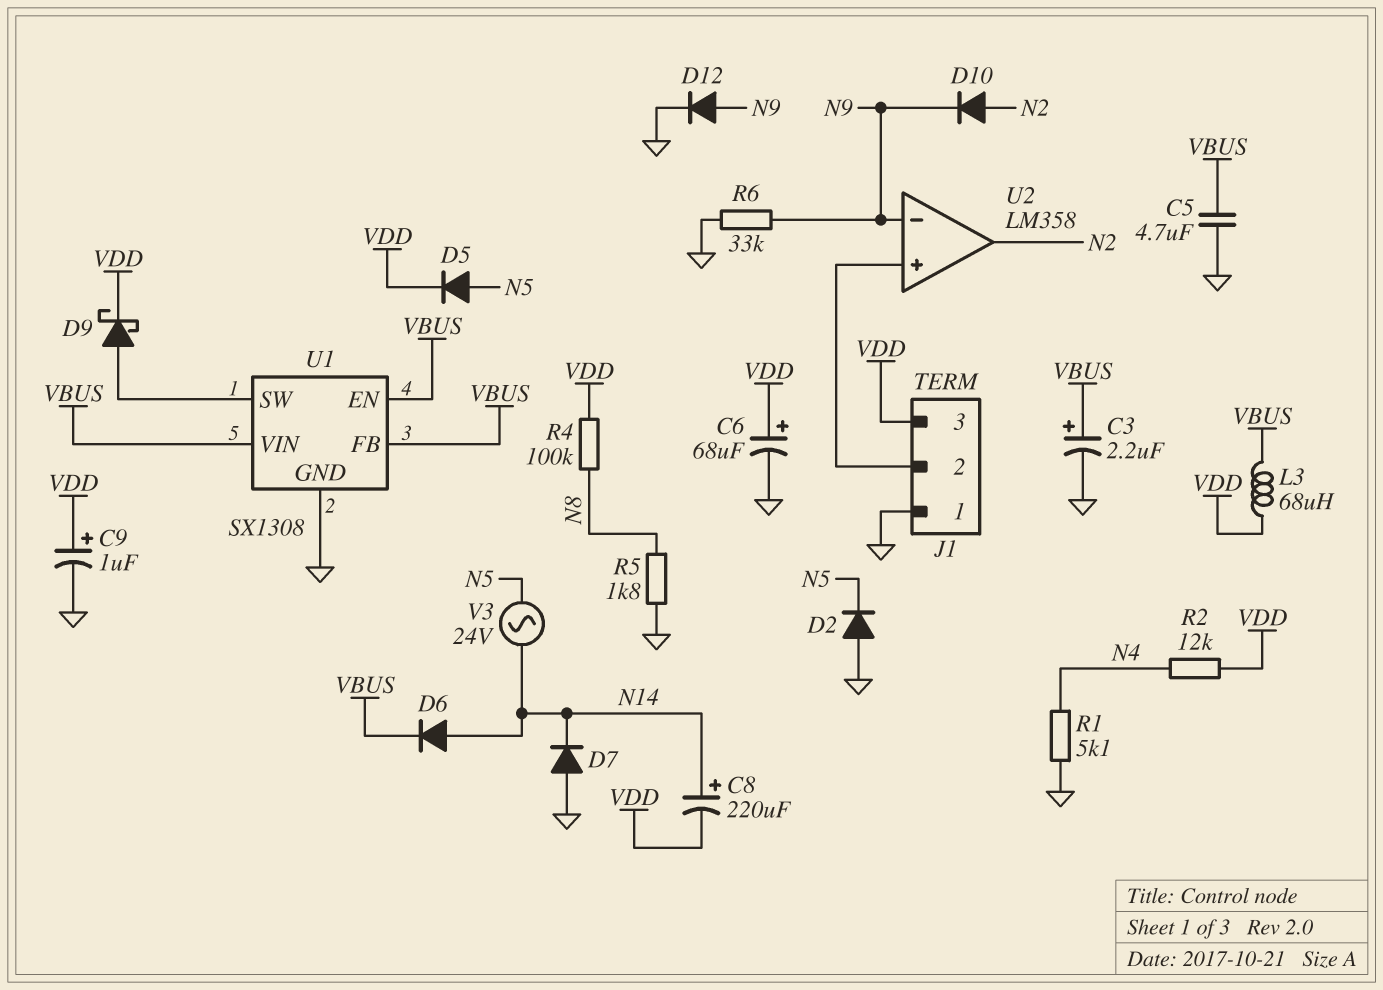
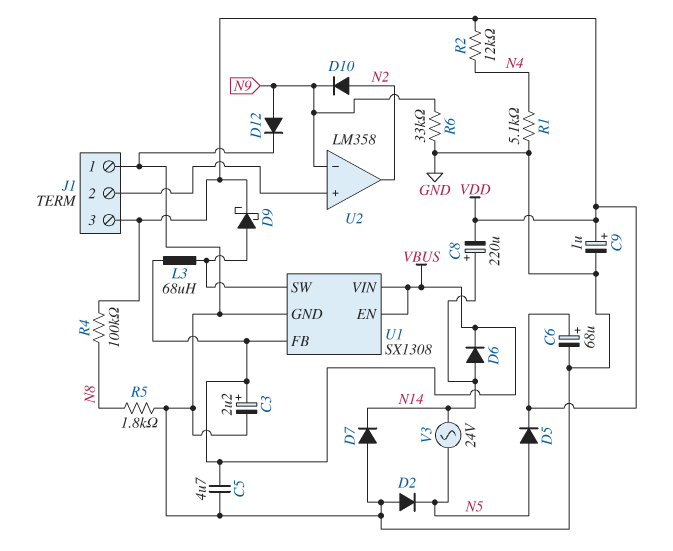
L3: 68uH (VBUS, VDD) -> 68uH (U1/SW, VBUS)

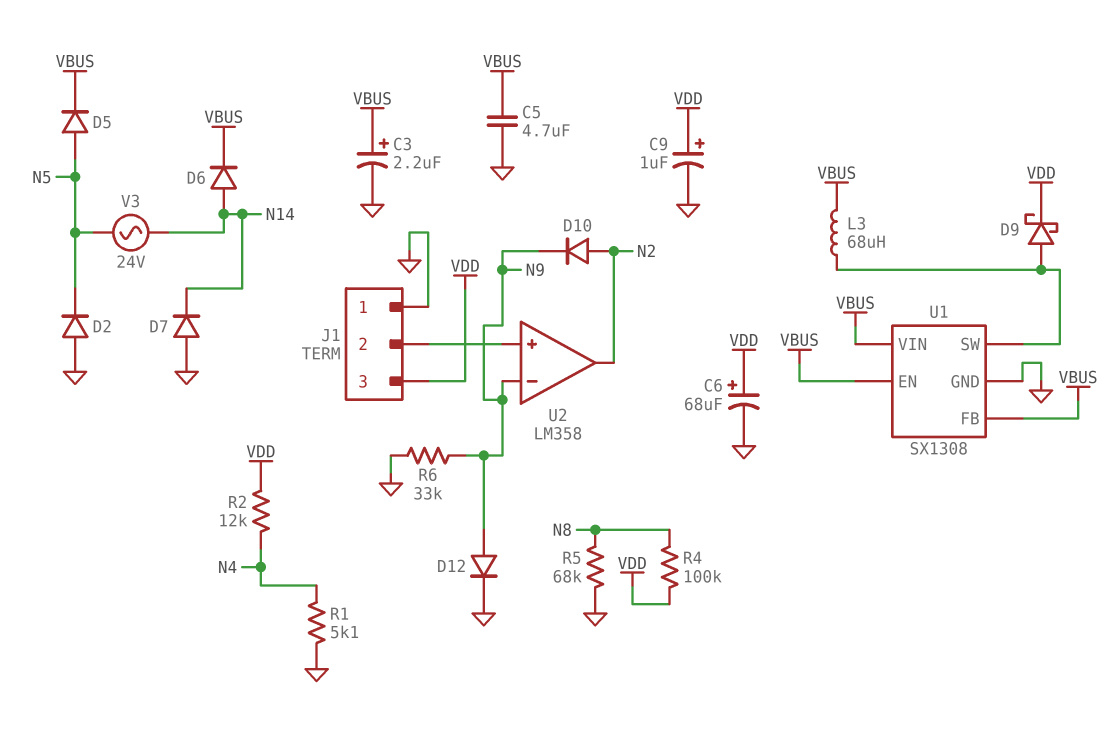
C8: 220uF (plus N14, minus VDD) -> none
D5: diode (A N5, K VDD) -> diode (A N5, K VBUS)
R5: 1.8k (GND, N8) -> 68k (GND, N8)

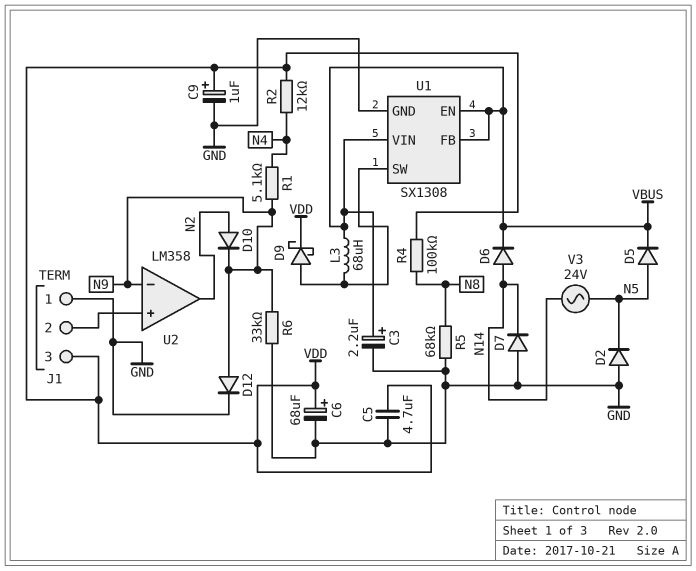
C5: 4.7uF (GND, VBUS) -> 4.7uF (GND, VDD)
R1: 5.1k (GND, N4) -> 5.1k (N4, N9)

